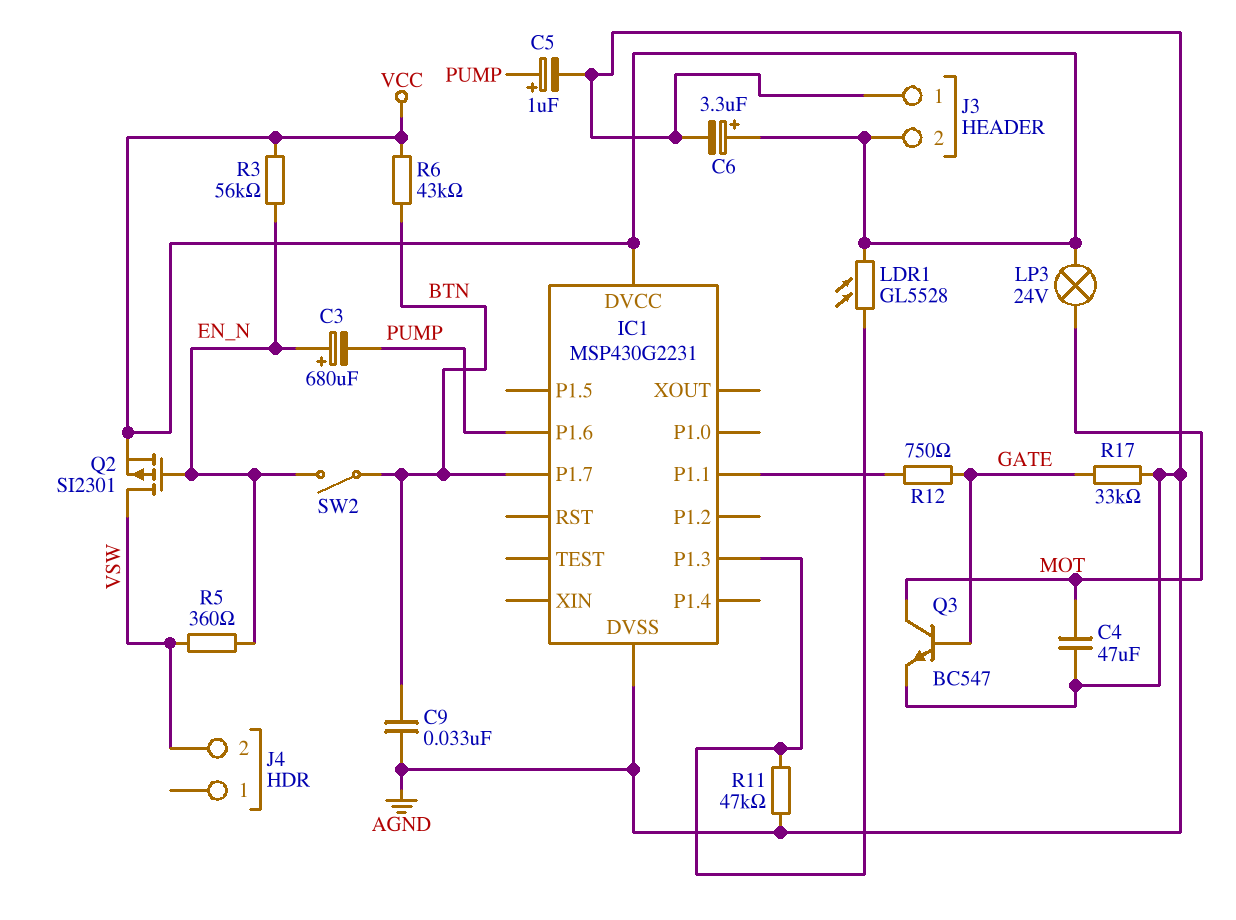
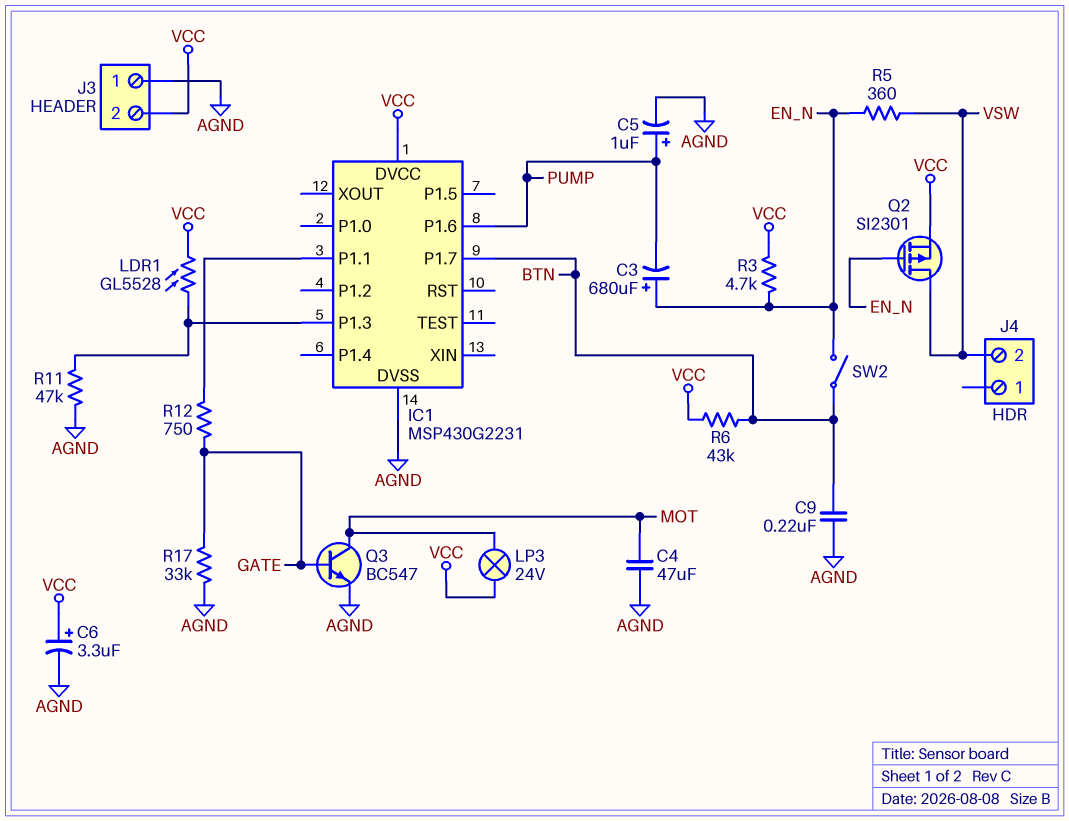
C9: 33nF (AGND, BTN) -> 220nF (AGND, BTN)
R3: 56k (EN_N, VCC) -> 4.7k (EN_N, VCC)

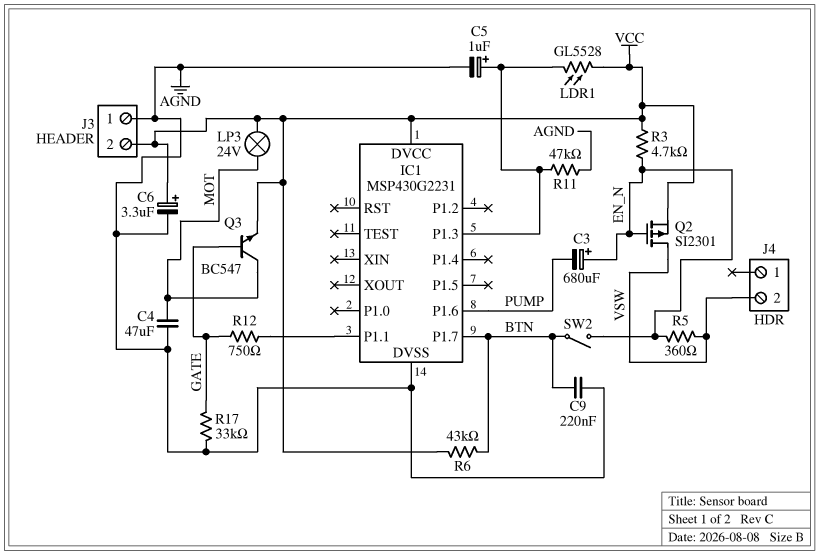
C5: 1uF (plus PUMP, minus AGND) -> 1uF (plus IC1/P1.3, minus AGND)
Q3: NPN BC547 (B GATE, C MOT, E AGND) -> NPN BC547 (B GATE, C MOT, E VCC)

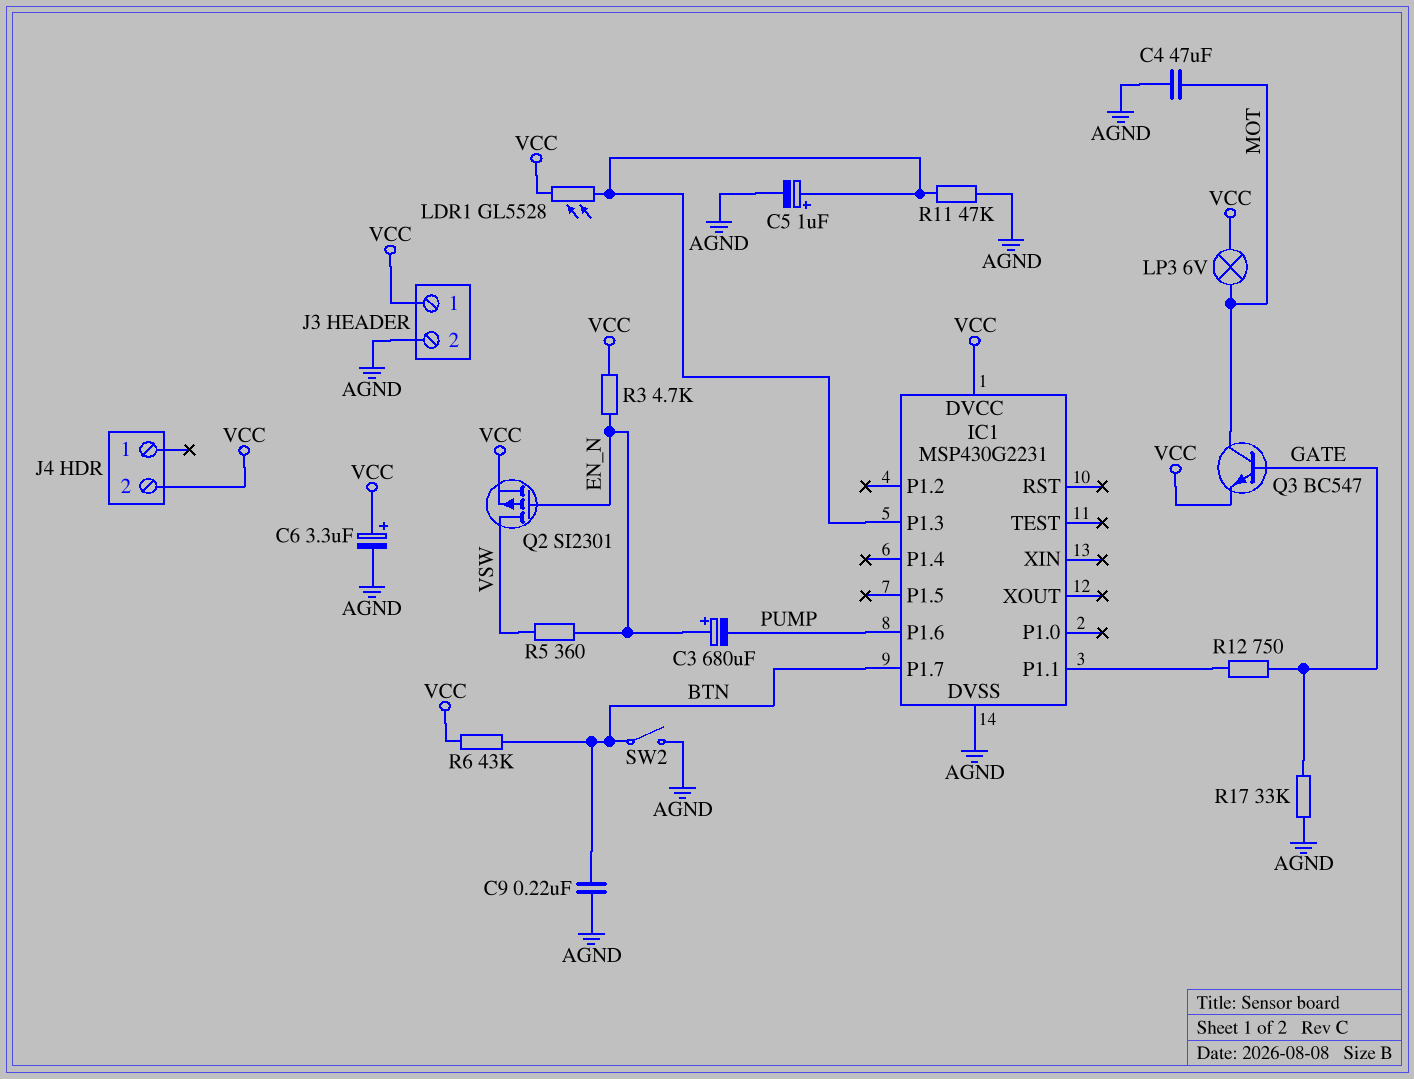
J3 pin 1: AGND -> VCC
J3 pin 2: VCC -> AGND
J4 pin 2: VSW -> VCC
LP3: lamp 24V (MOT, VCC) -> lamp 6V (MOT, VCC)
SW2: switch (BTN, EN_N) -> switch (AGND, BTN)

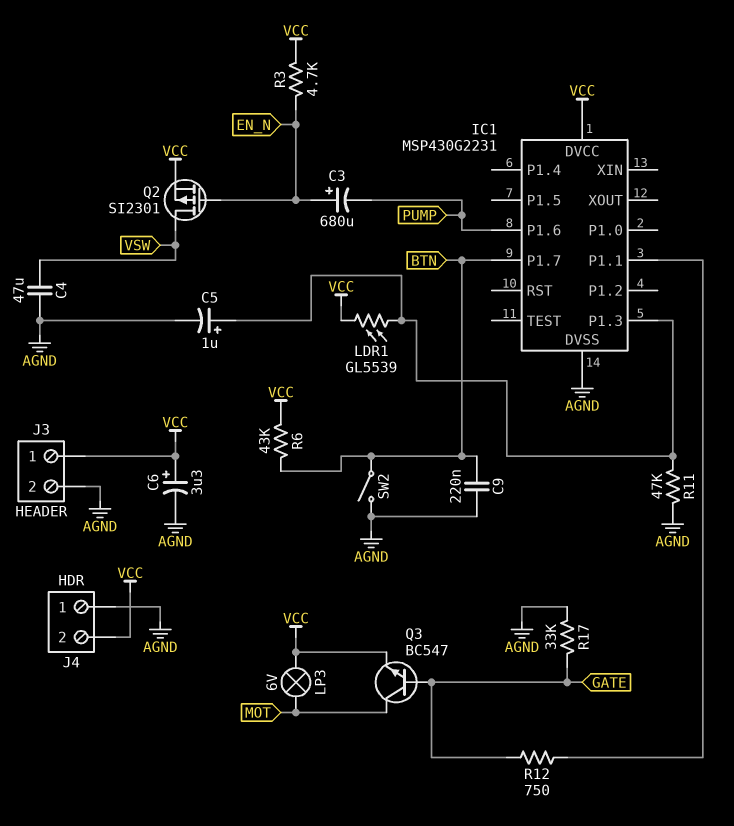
C4: 47uF (AGND, MOT) -> 47uF (AGND, VSW)
J4 pin 1: none -> AGND
LDR1: GL5528 (IC1/P1.3, VCC) -> GL5539 (IC1/P1.3, VCC)
R5: 360 (EN_N, VSW) -> none

